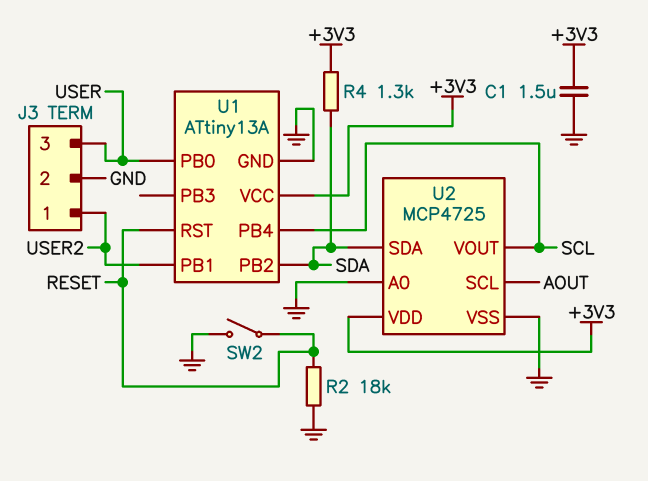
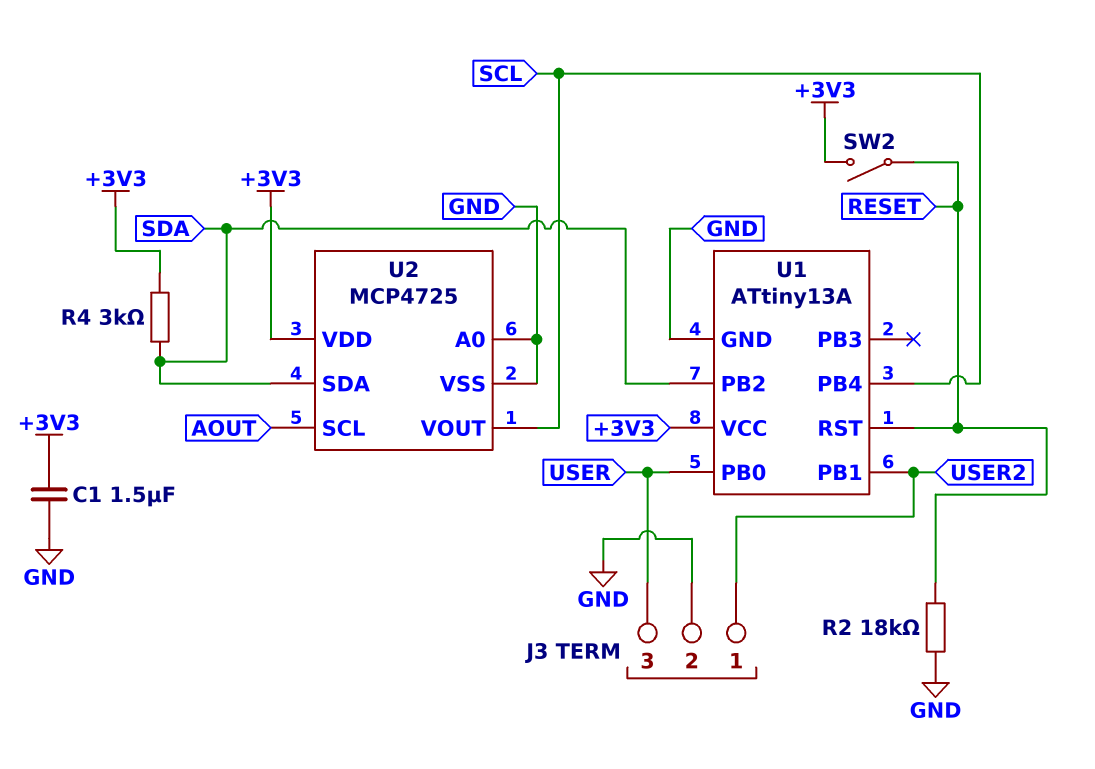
R4: 1.3k (+3V3, SDA) -> 3k (+3V3, SDA)
SW2: switch (GND, RESET) -> switch (+3V3, RESET)

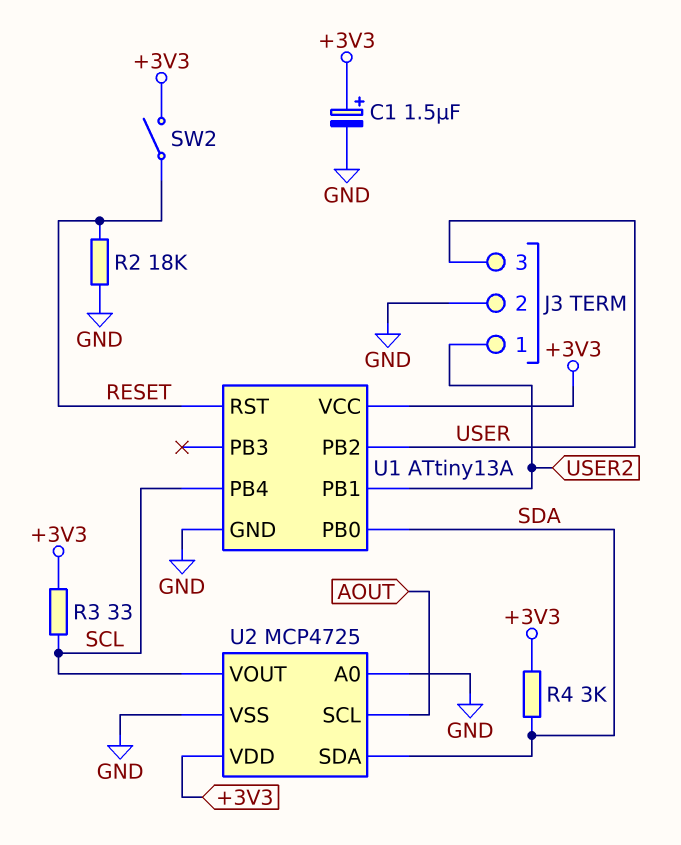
C1: 1.5uF (+3V3, GND) -> 1.5uF (plus +3V3, minus GND)
R3: none -> 33 (+3V3, SCL)
U1 pin PB0: USER -> SDA
U1 pin PB2: SDA -> USER

